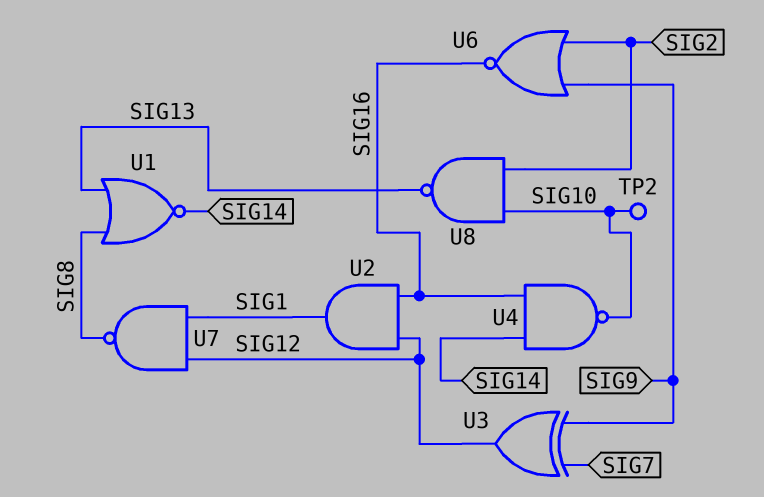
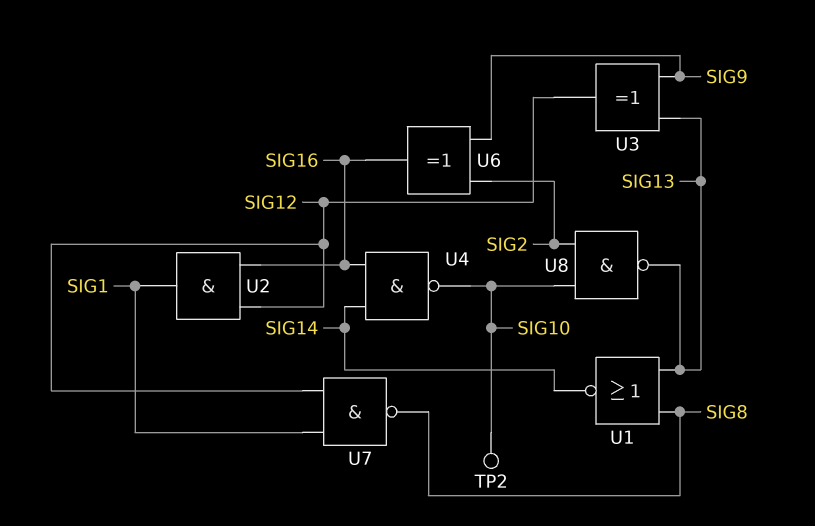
U3: XOR (in SIG7, in SIG9, out SIG12) -> XOR (in SIG9, in SIG13, out SIG12)
U6: NOR (in SIG2, in SIG9, out SIG16) -> XOR (in SIG2, in SIG9, out SIG16)

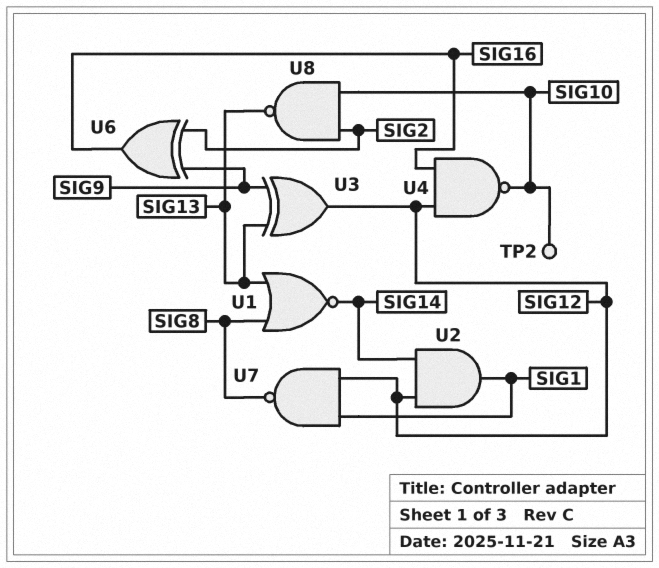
U2: AND (in SIG12, in SIG16, out SIG1) -> AND (in SIG12, in SIG14, out SIG1)
U4: NAND (in SIG14, in SIG16, out SIG10) -> NAND (in SIG12, in SIG16, out SIG10)

